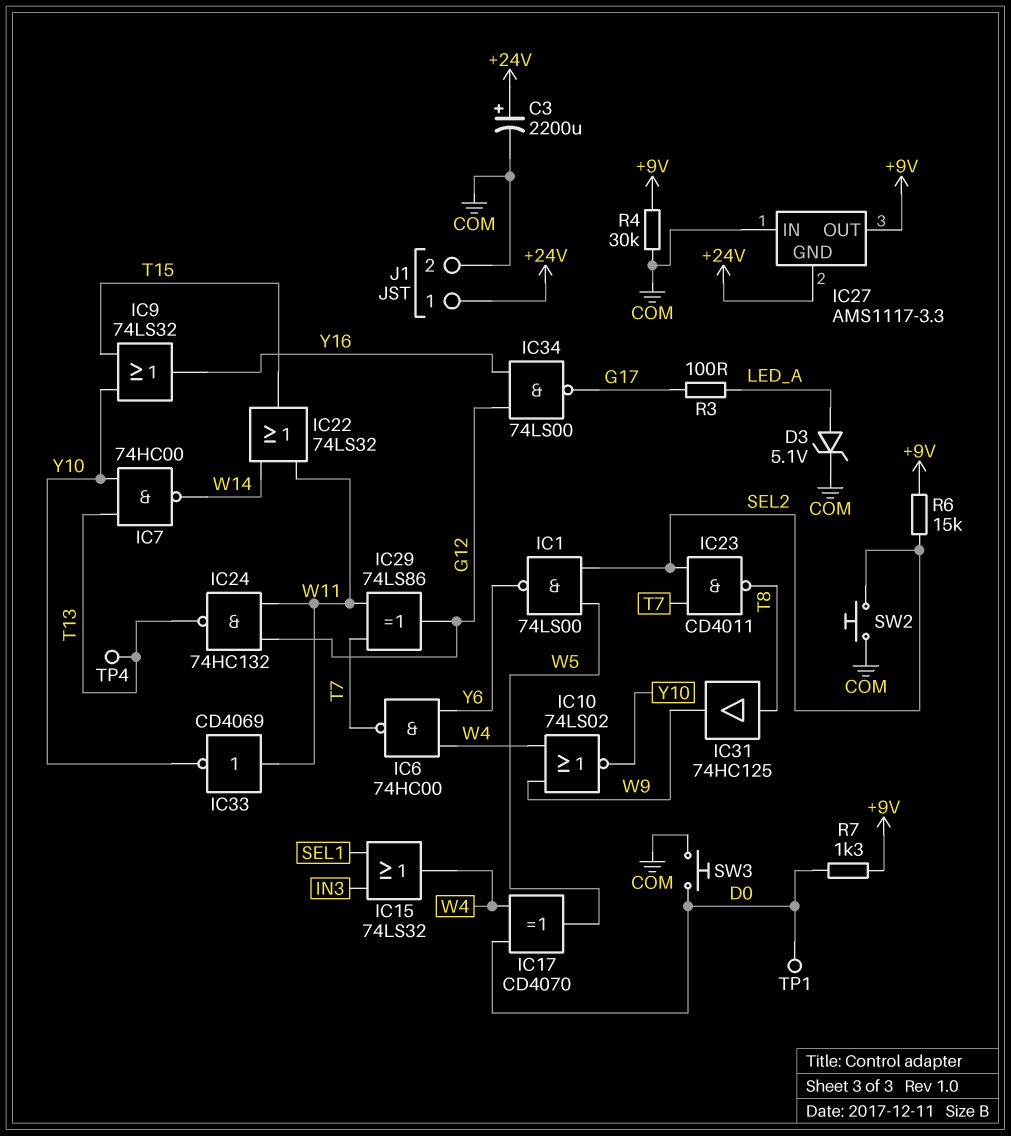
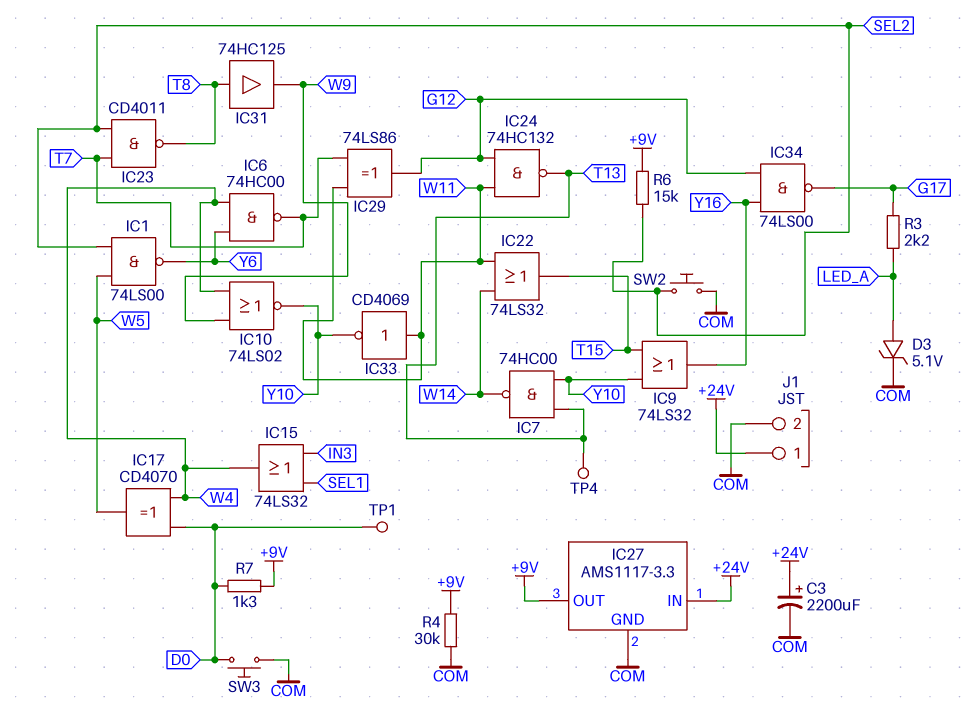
IC27 pin GND: +24V -> COM
IC27 pin IN: COM -> +24V
R3: 100 (G17, LED_A) -> 2.2k (G17, LED_A)

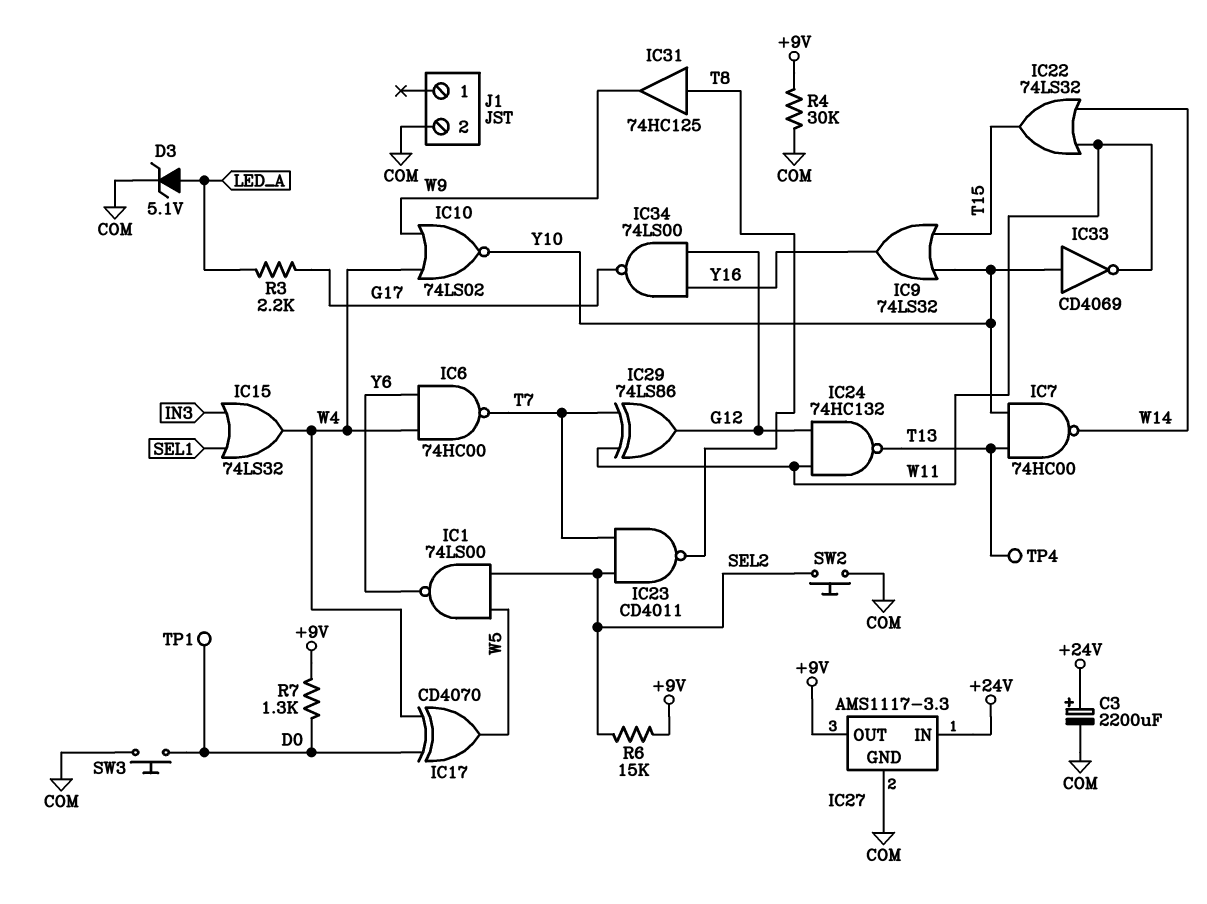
IC33: NOT CD4069 (in W11, out Y10) -> NOT CD4069 (in Y10, out W11)
J1 pin 1: +24V -> none

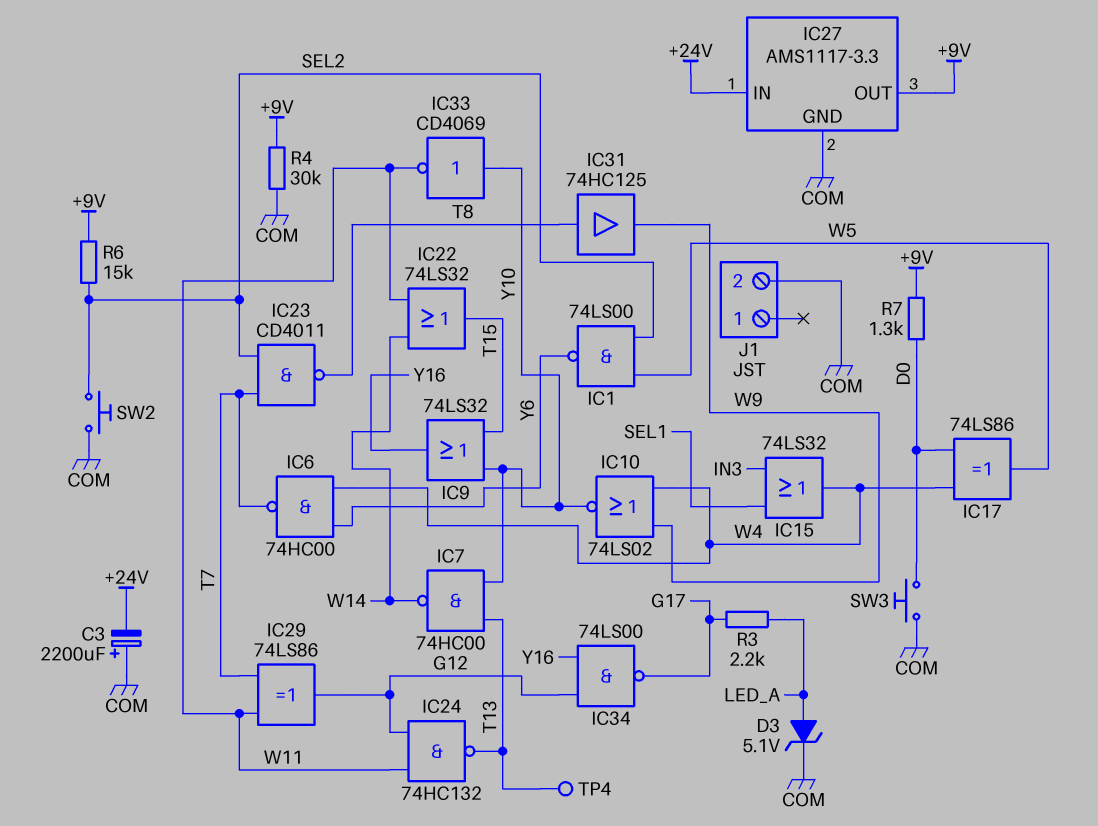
C3: 2200uF (plus +24V, minus COM) -> 2200uF (plus COM, minus +24V)
IC17: XOR CD4070 (in D0, in W4, out W5) -> XOR 74LS86 (in D0, in W4, out W5)
TP1: test point (D0) -> none

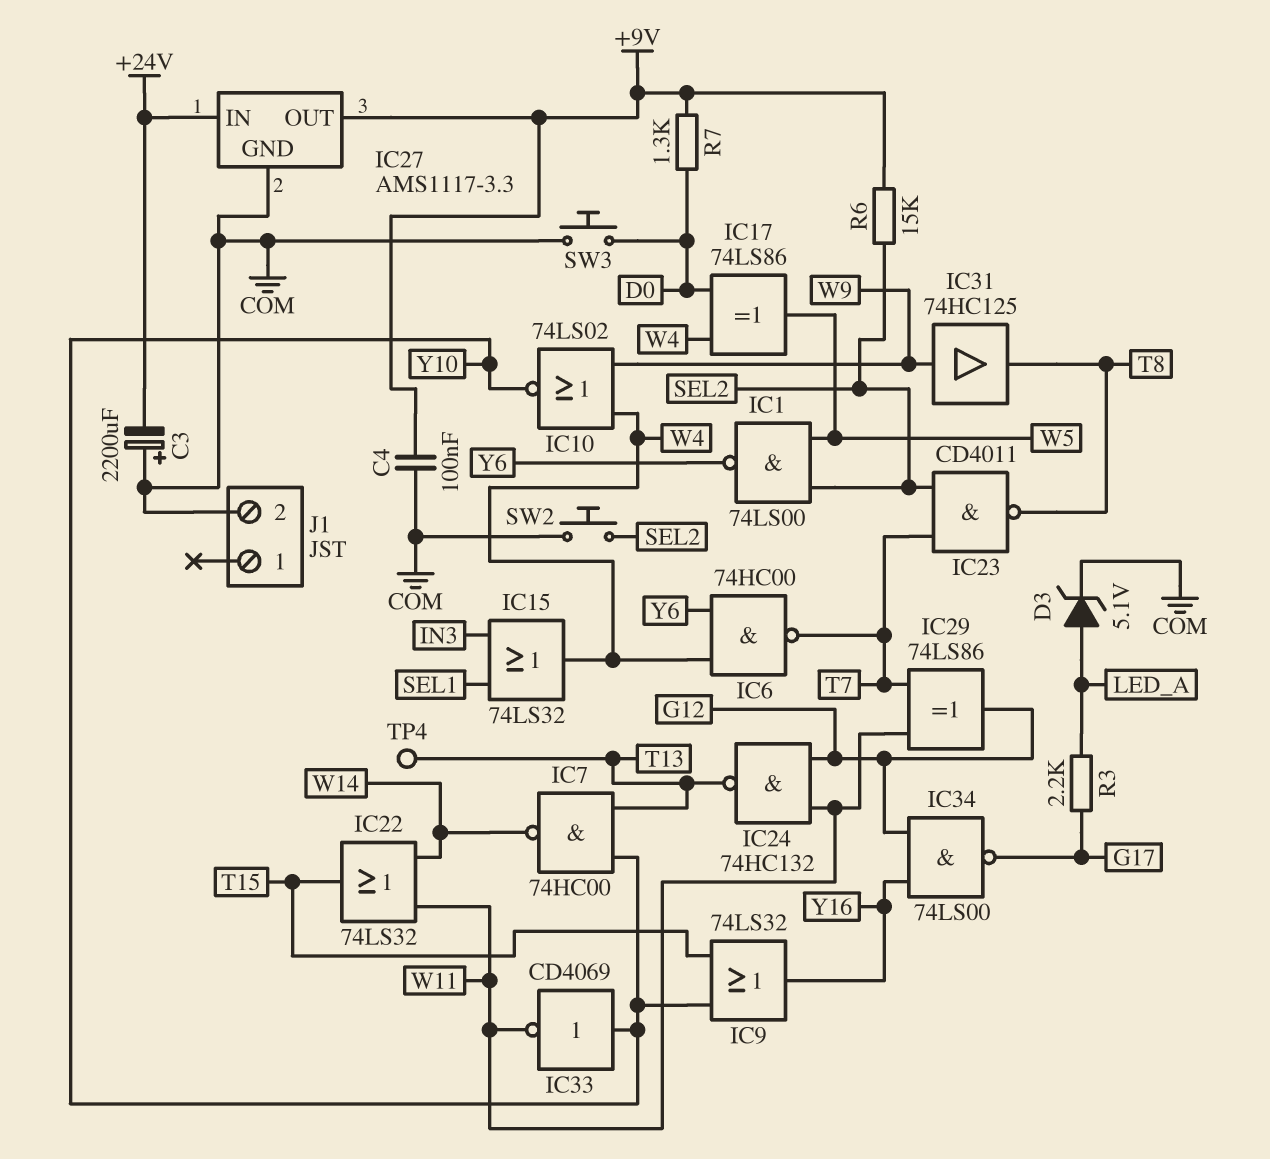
C4: none -> 100nF (+9V, COM)
IC31: buffer 74HC125 (in T8, out W9) -> buffer 74HC125 (in W9, out T8)
R4: 30k (+9V, COM) -> none

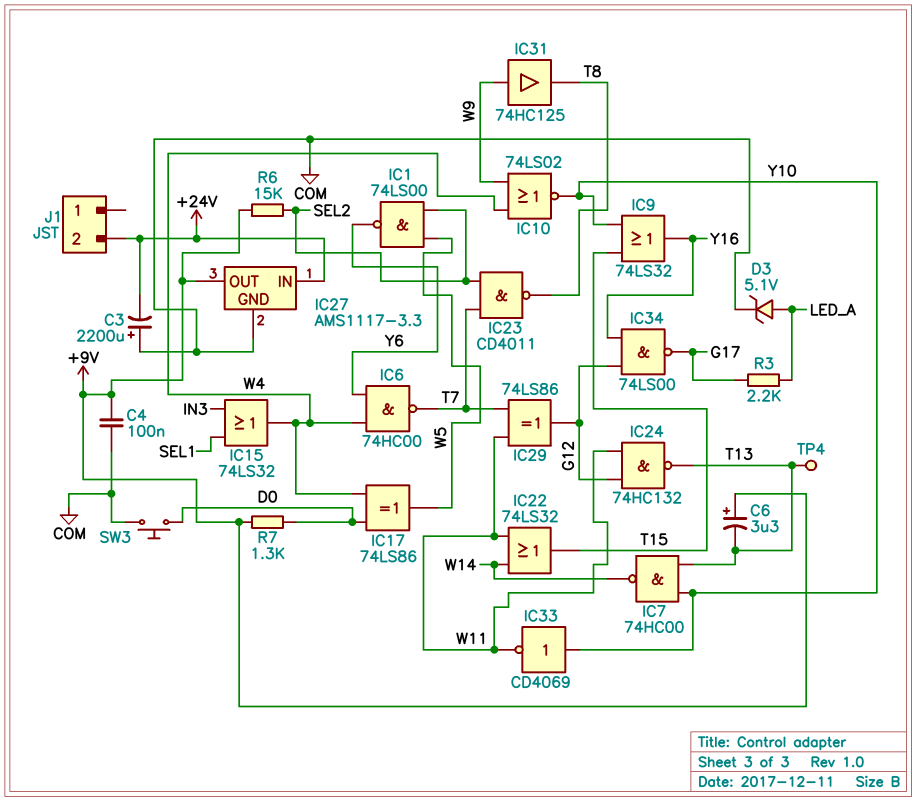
C6: none -> 3.3uF (plus +9V, minus T13)
J1 pin 2: COM -> +24V
SW2: button (COM, SEL2) -> none

